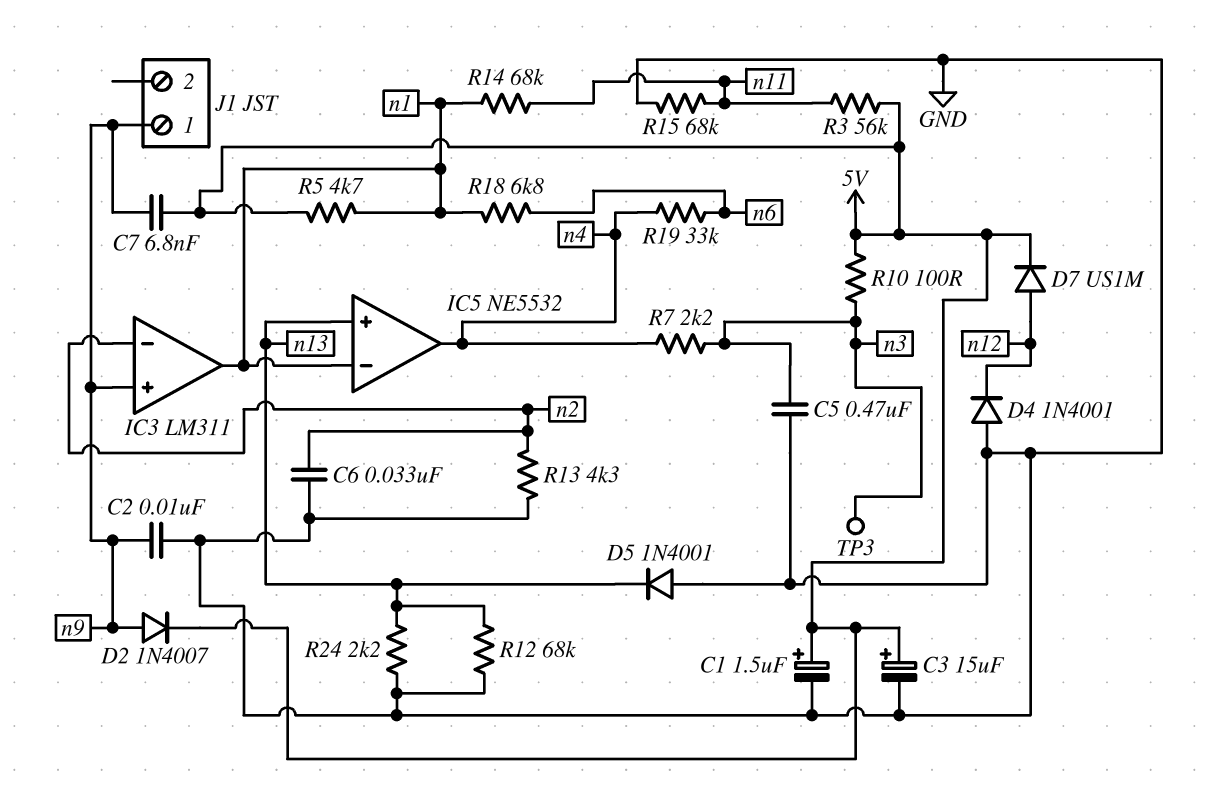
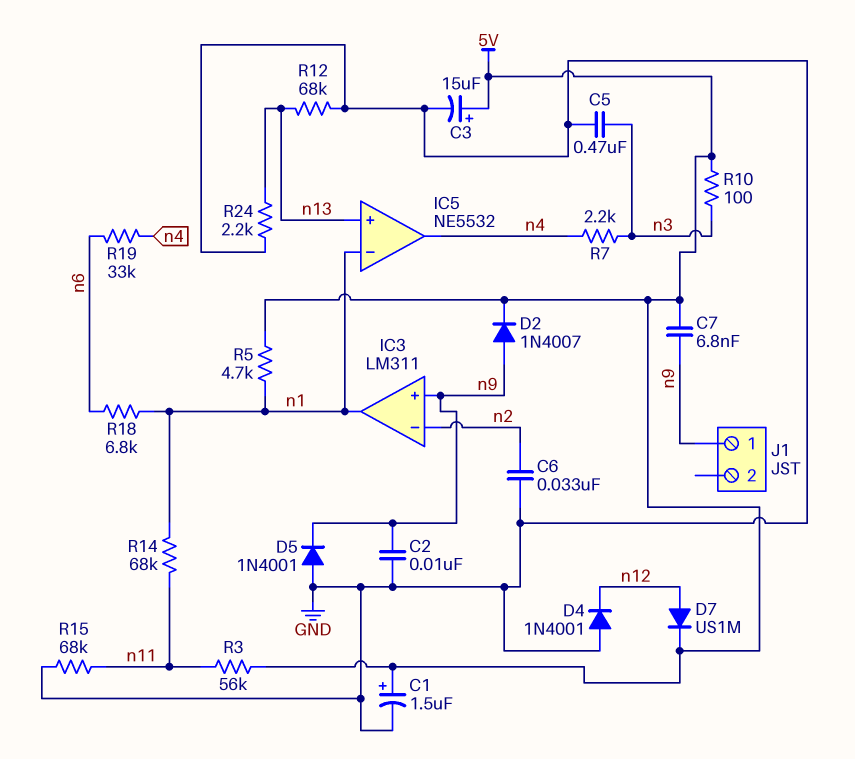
D5: diode 1N4001 (A GND, K n13) -> diode 1N4001 (A GND, K n9)
R13: 4.3k (GND, n2) -> none
TP3: test point (n3) -> none

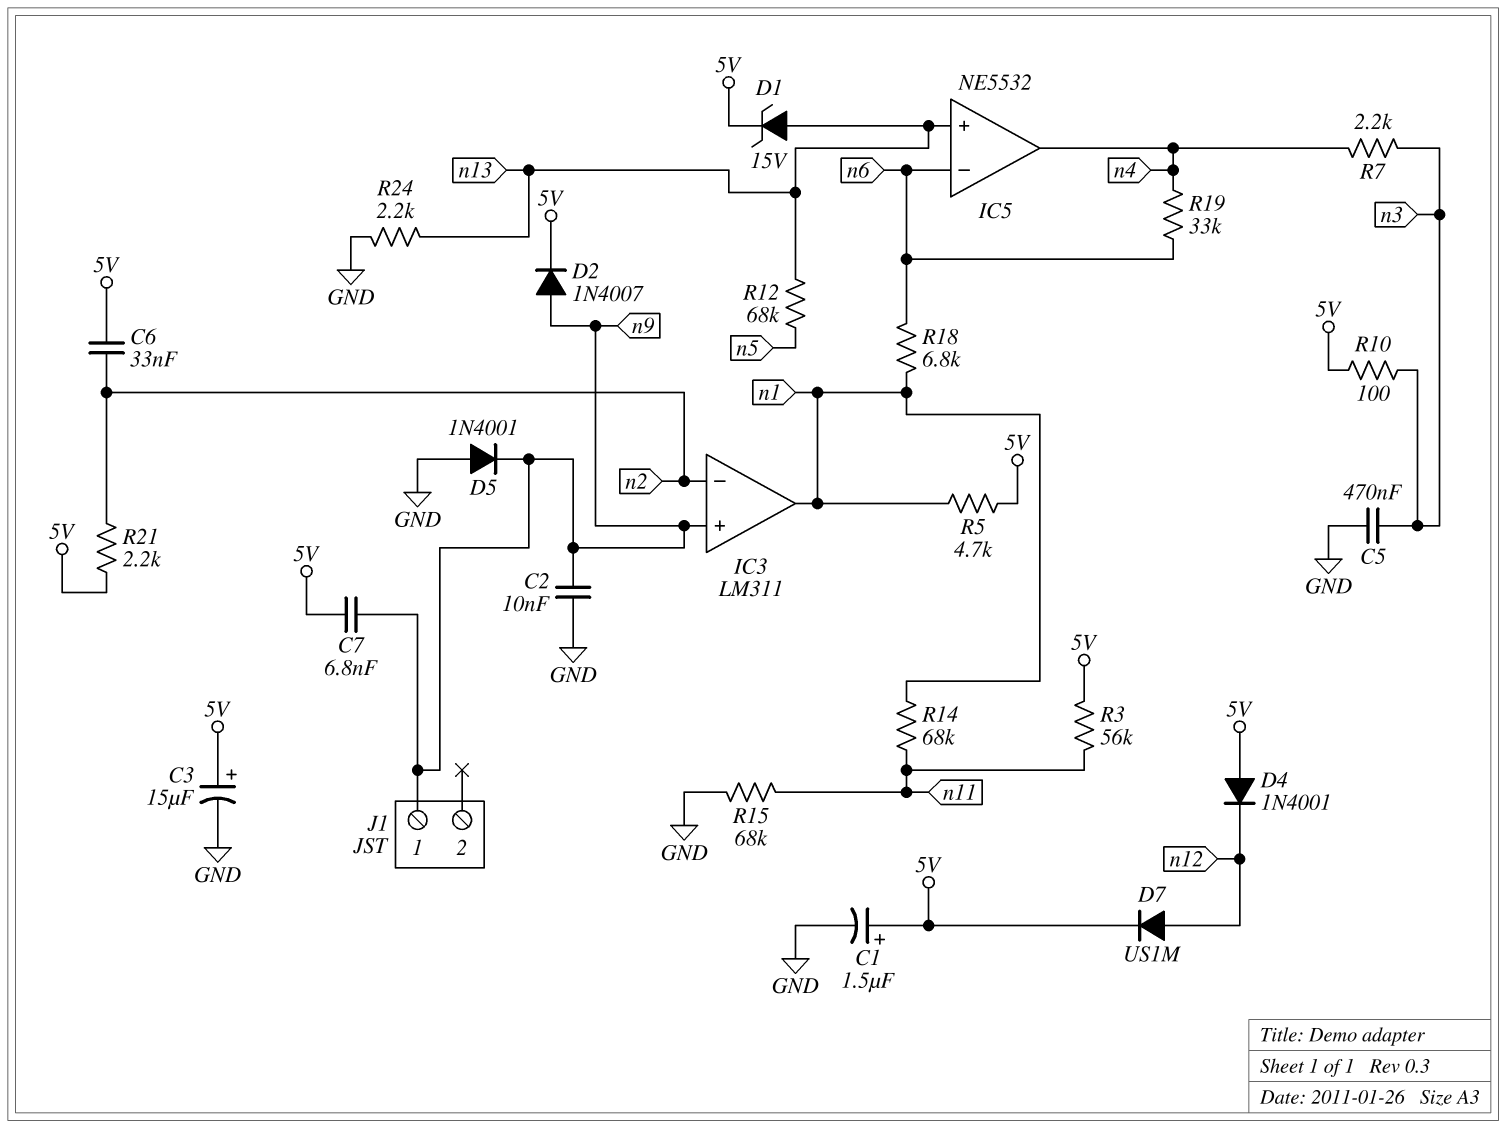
C6: 33nF (GND, n2) -> 33nF (5V, n2)
D1: none -> zener 15V (A n13, K 5V)
D4: diode 1N4001 (A GND, K n12) -> diode 1N4001 (A 5V, K n12)
IC5 pin in-: n1 -> n6
R12: 68k (GND, n13) -> 68k (n5, n13)
R21: none -> 2.2k (5V, n2)

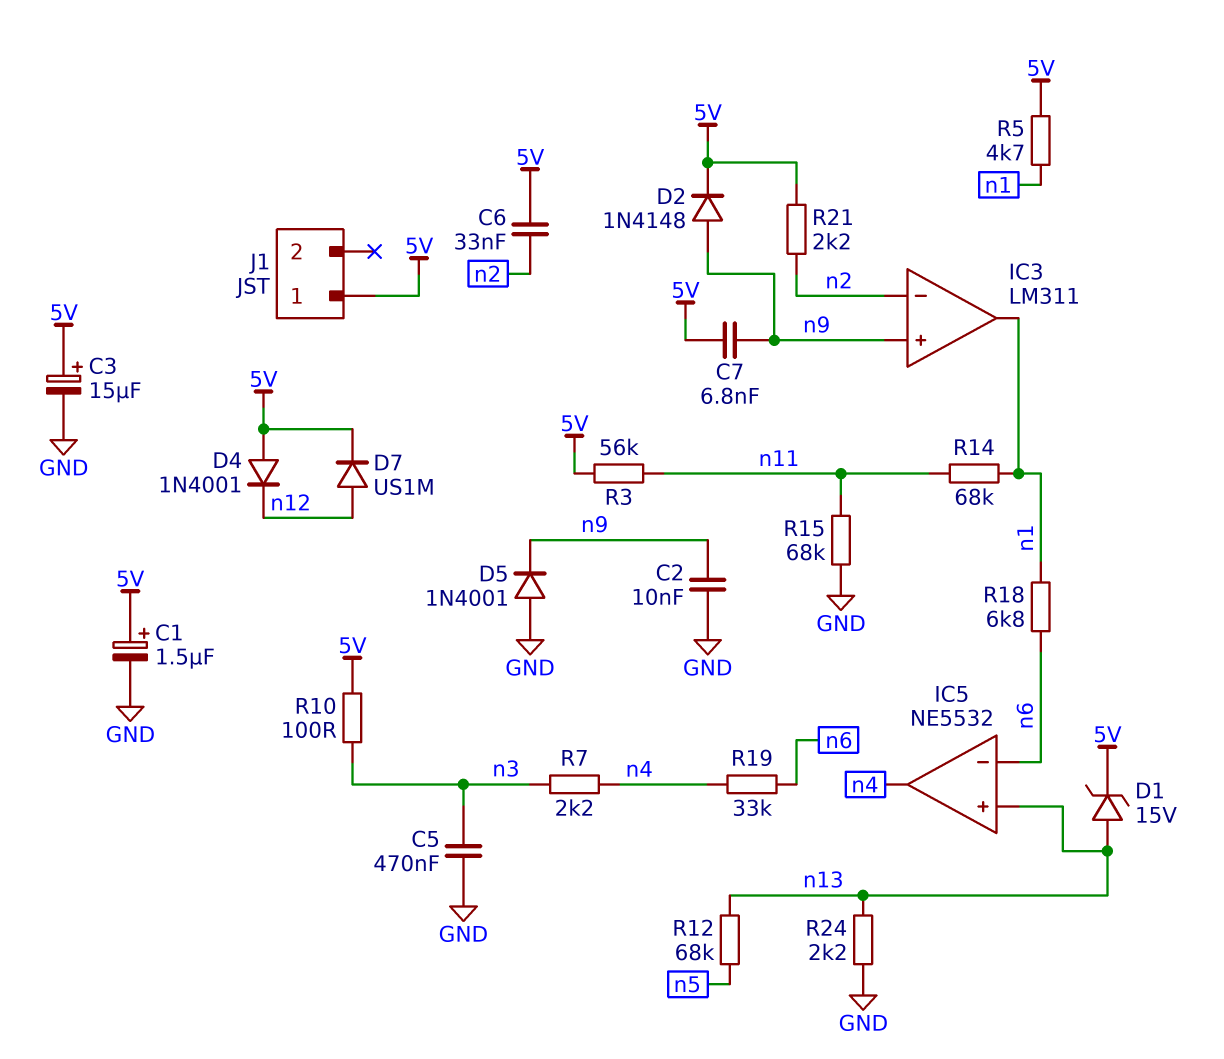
D2: diode 1N4007 (A n9, K 5V) -> diode 1N4148 (A n9, K 5V)
J1 pin 1: n9 -> 5V

